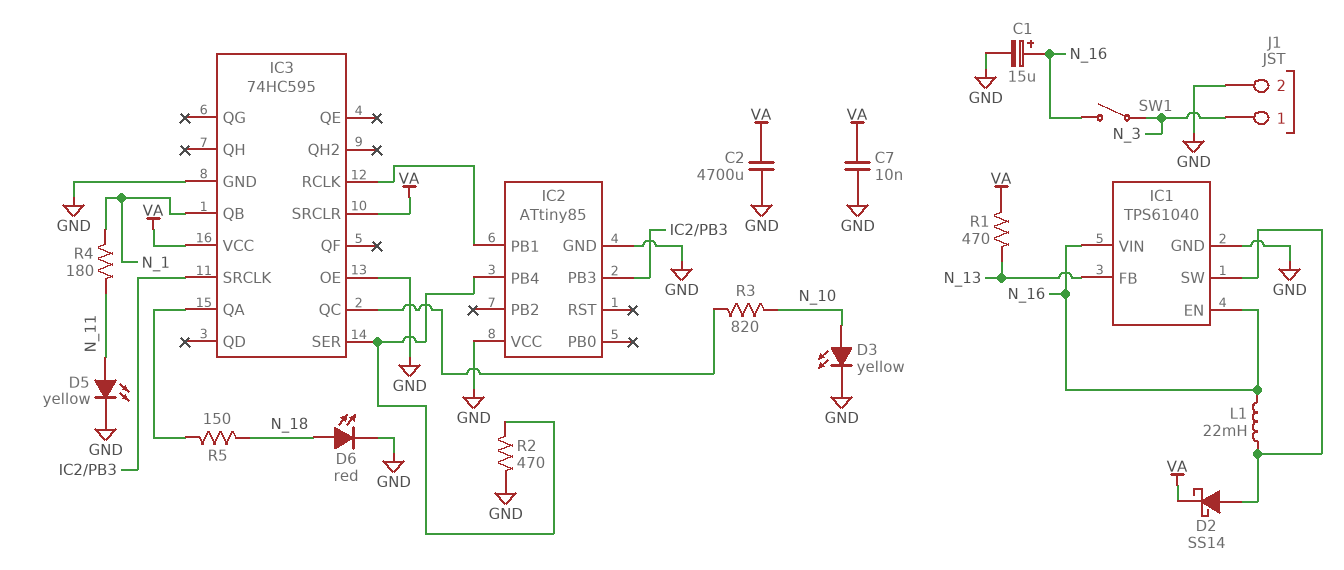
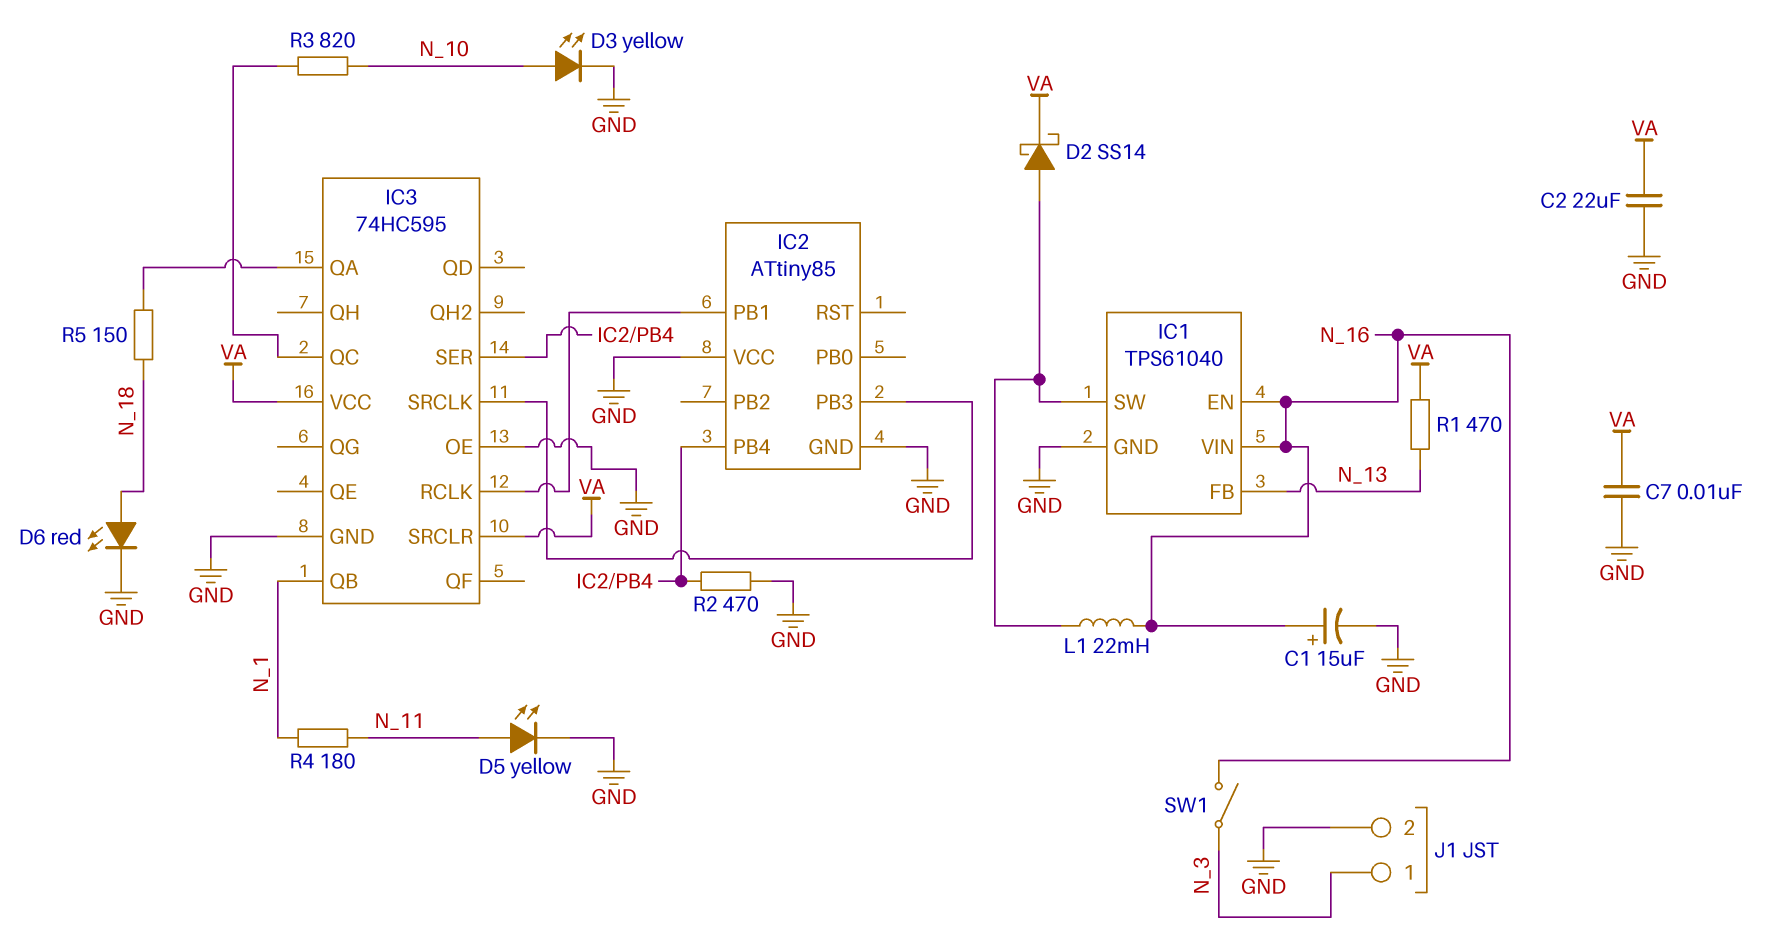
C2: 4700uF (GND, VA) -> 22uF (GND, VA)

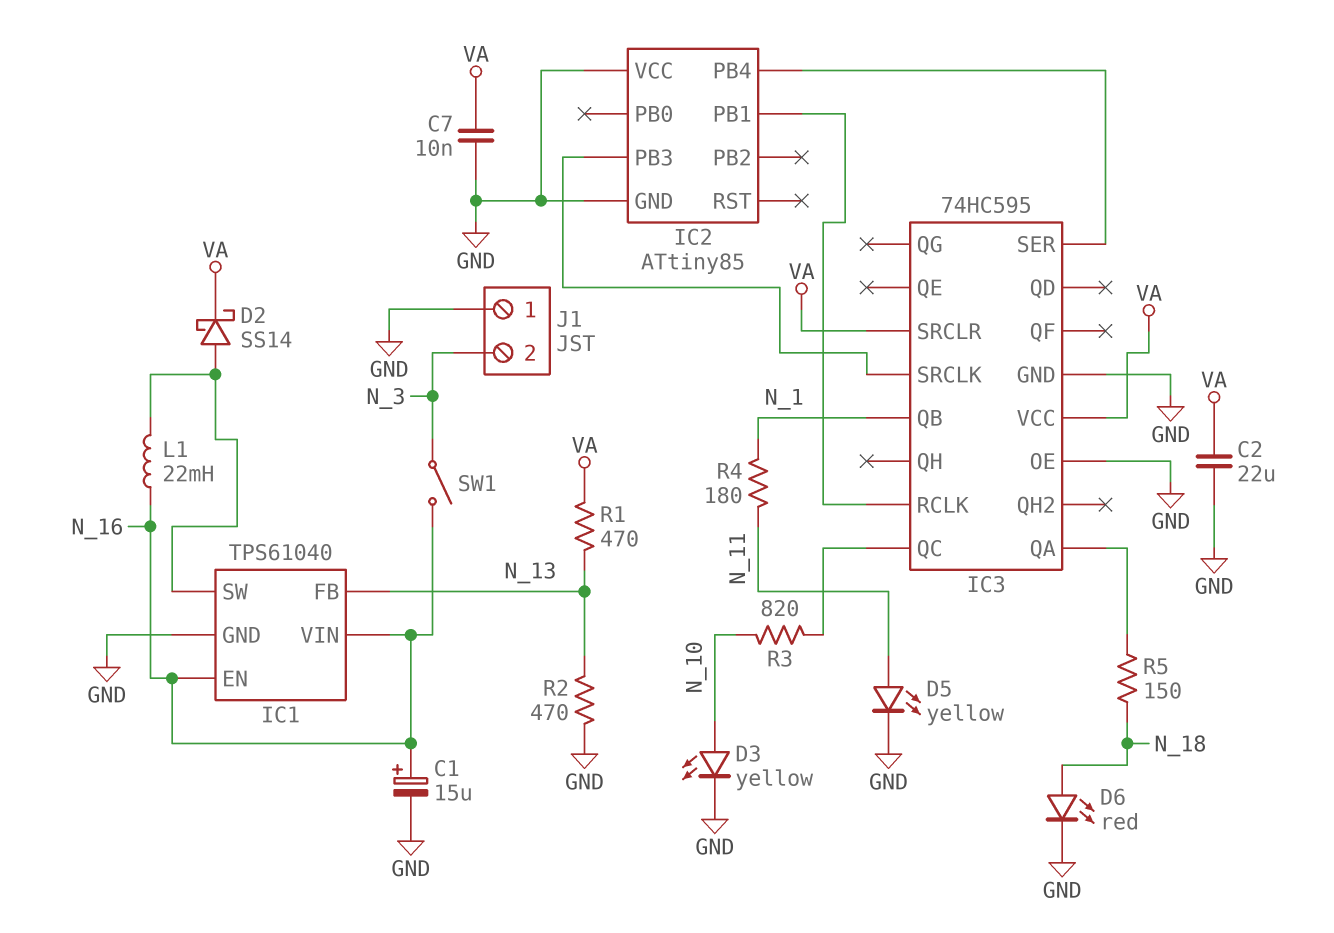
J1 pin 1: N_3 -> GND
J1 pin 2: GND -> N_3
R2: 470 (GND, IC2/PB4) -> 470 (GND, N_13)

